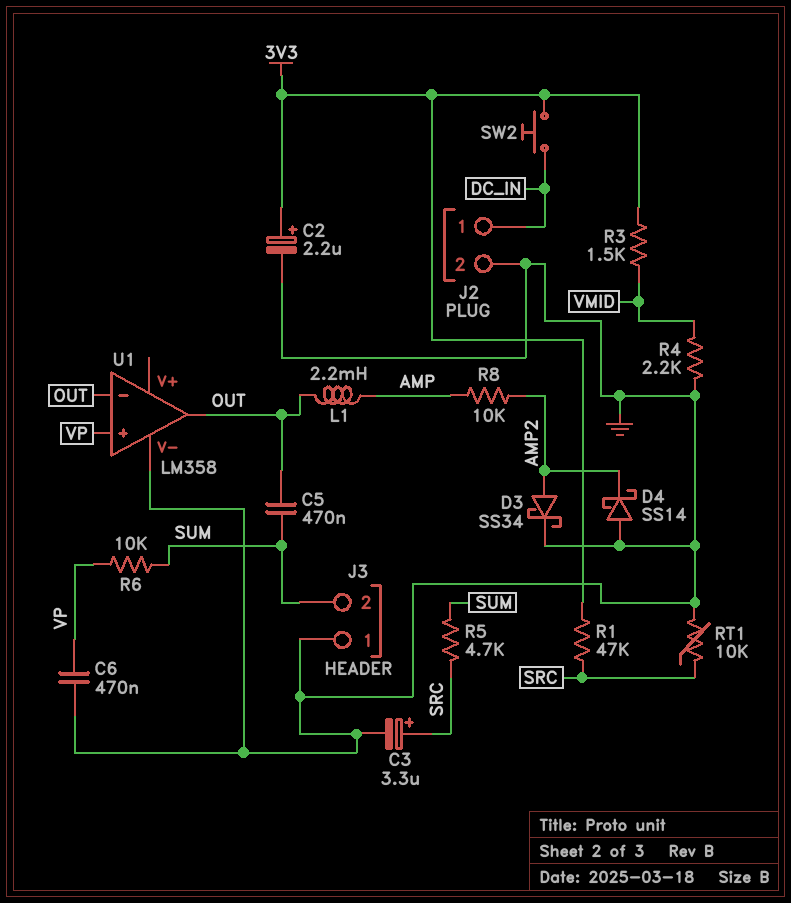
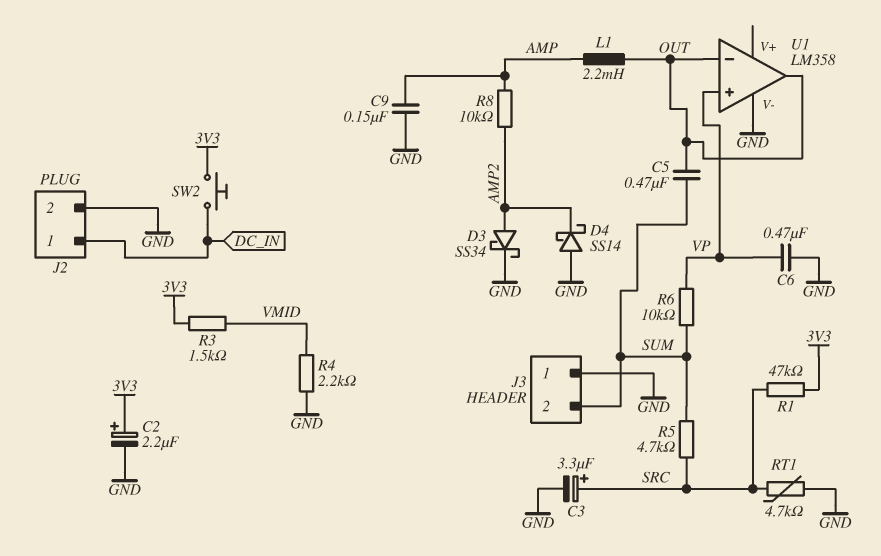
C9: none -> 150nF (AMP, GND)
RT1: 10k (GND, SRC) -> 4.7k (GND, SRC)

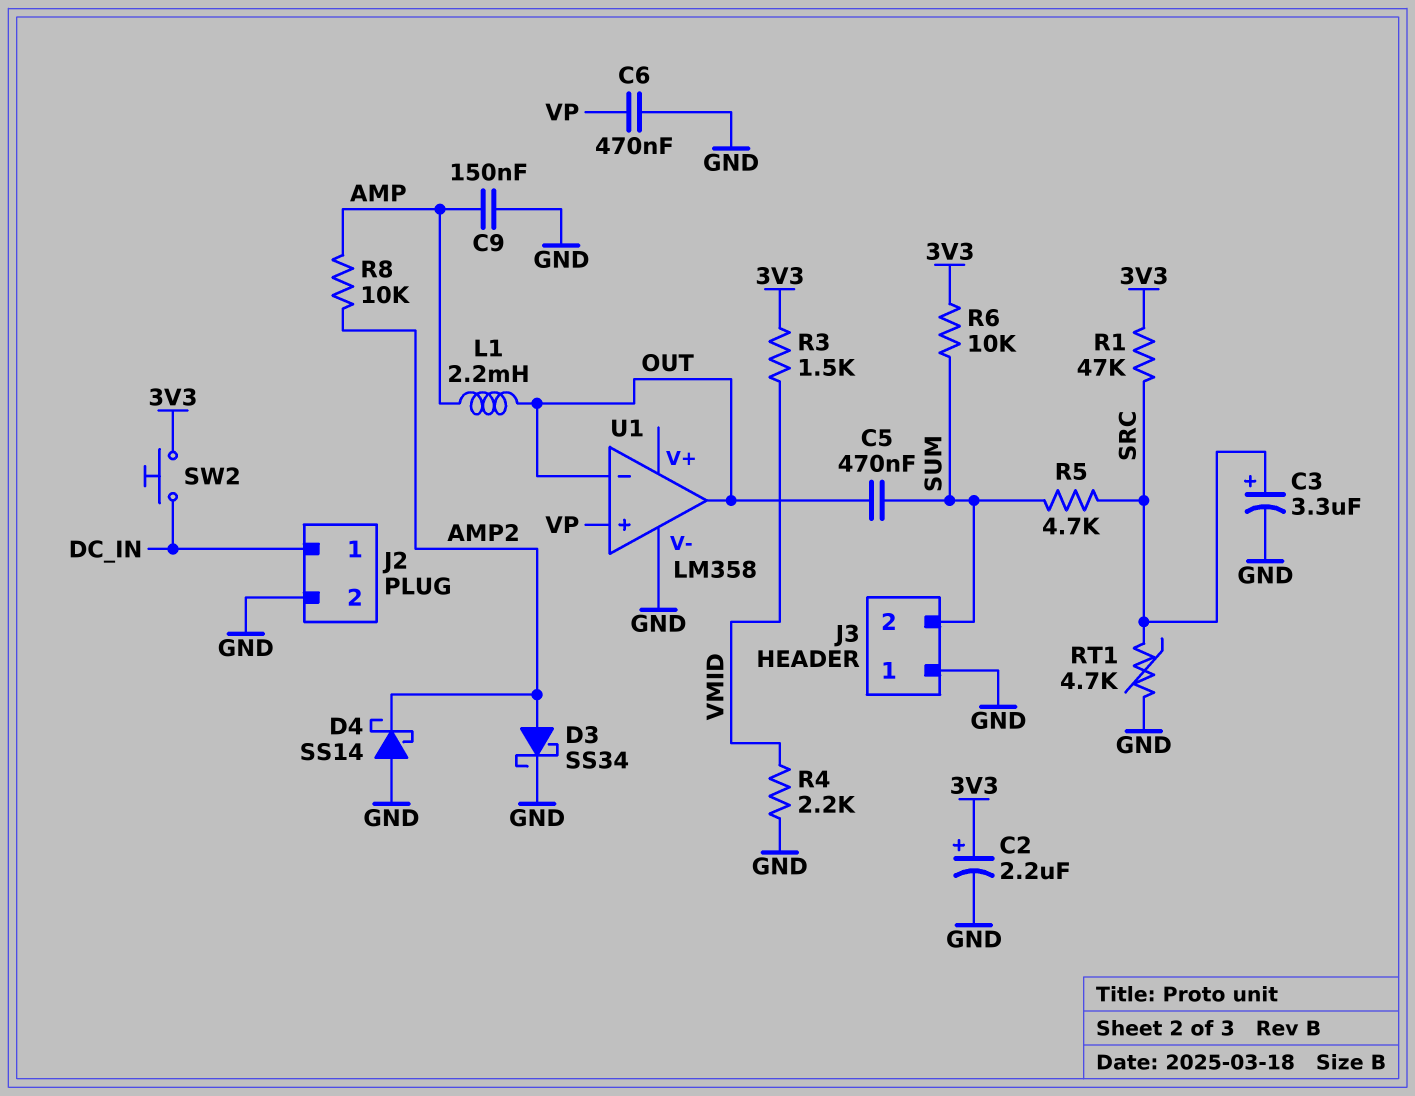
R6: 10k (SUM, VP) -> 10k (3V3, SUM)

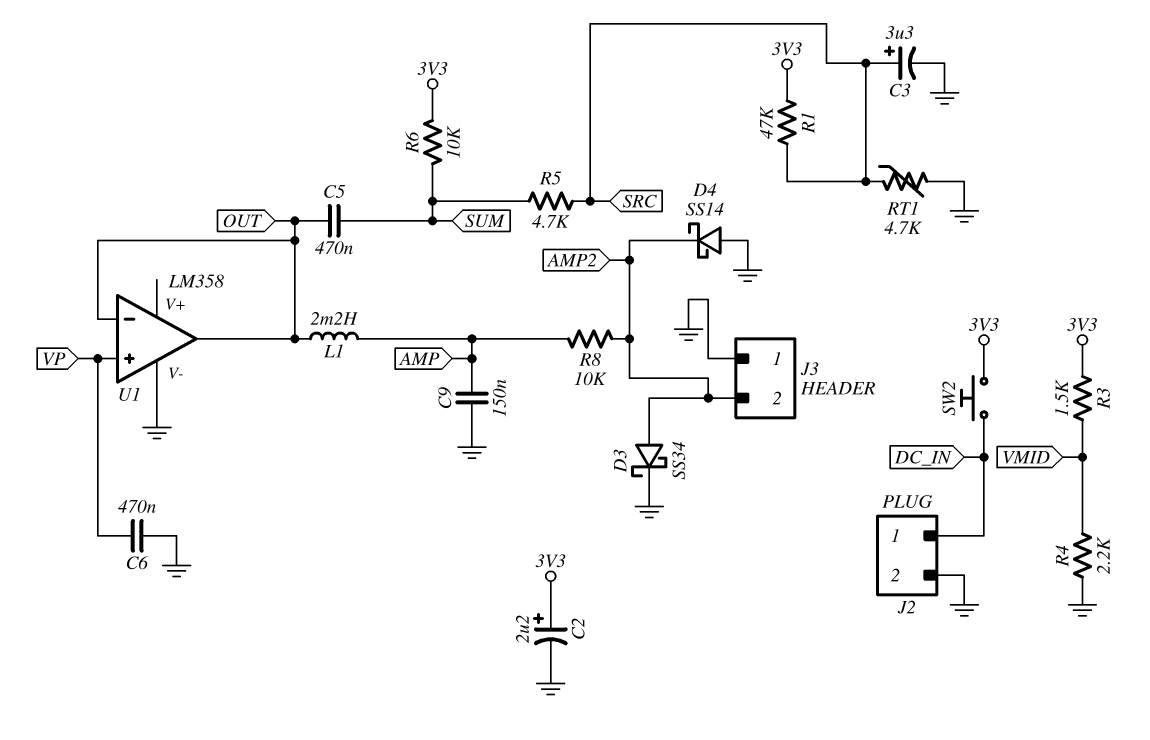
J3 pin 2: SUM -> AMP2

